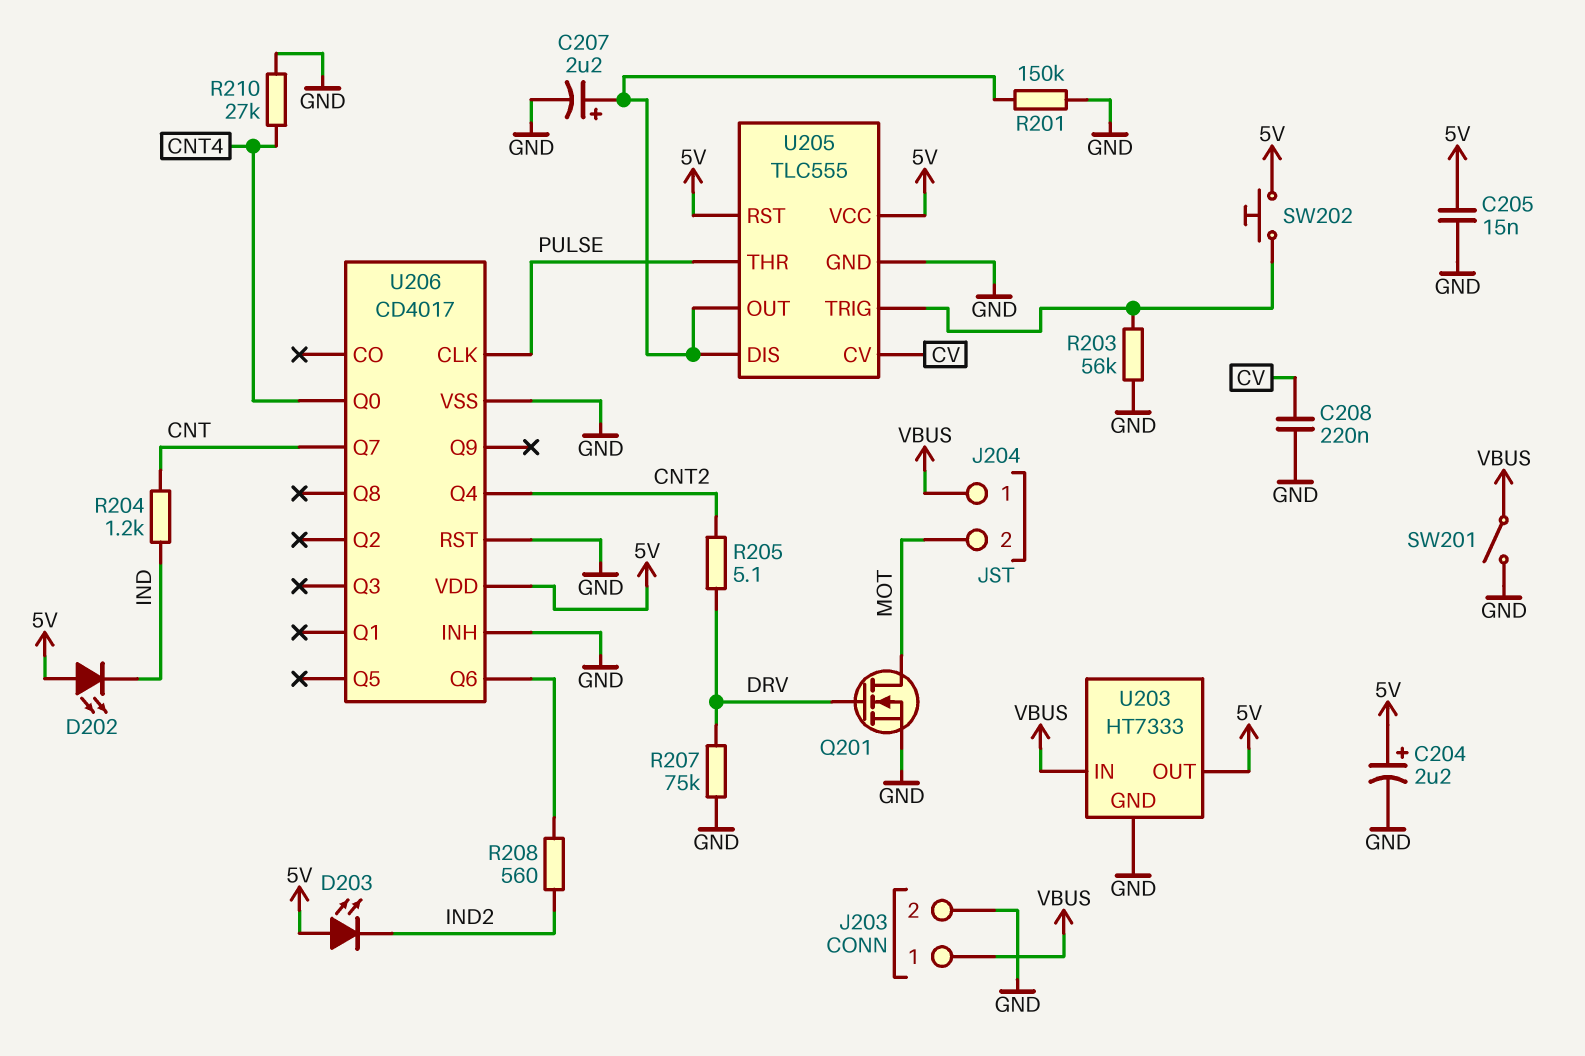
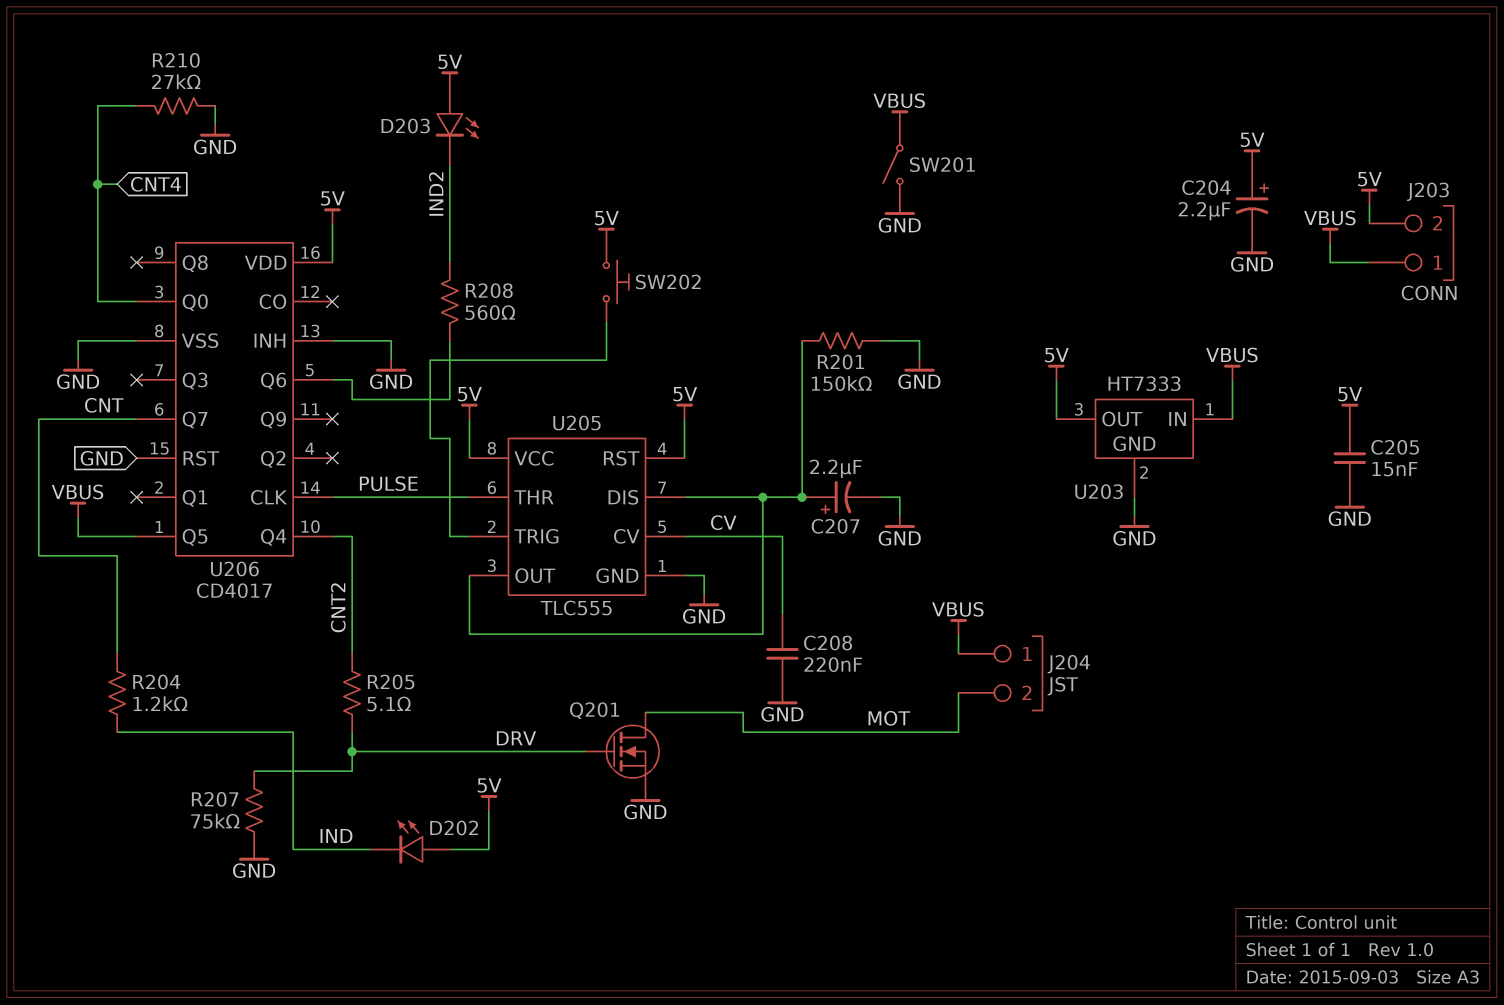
J203 pin 2: GND -> 5V
R203: 56k (GND, U205/TRIG) -> none
U206 pin Q5: none -> VBUS

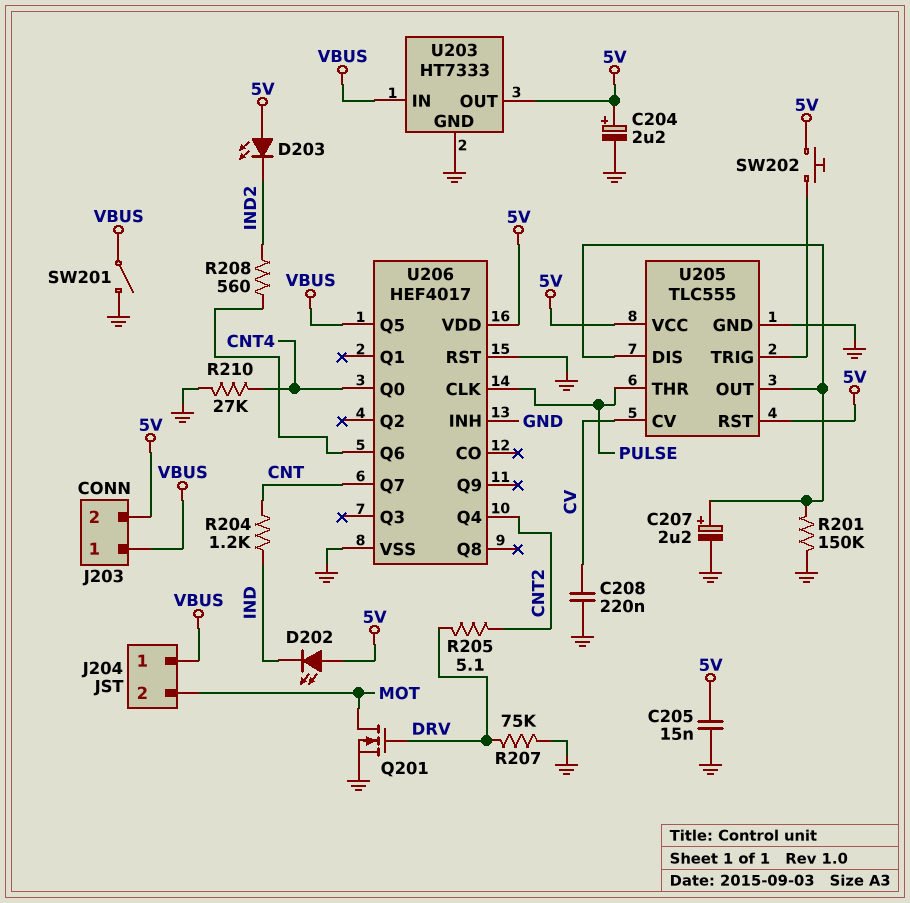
U206: CD4017 -> HEF4017

